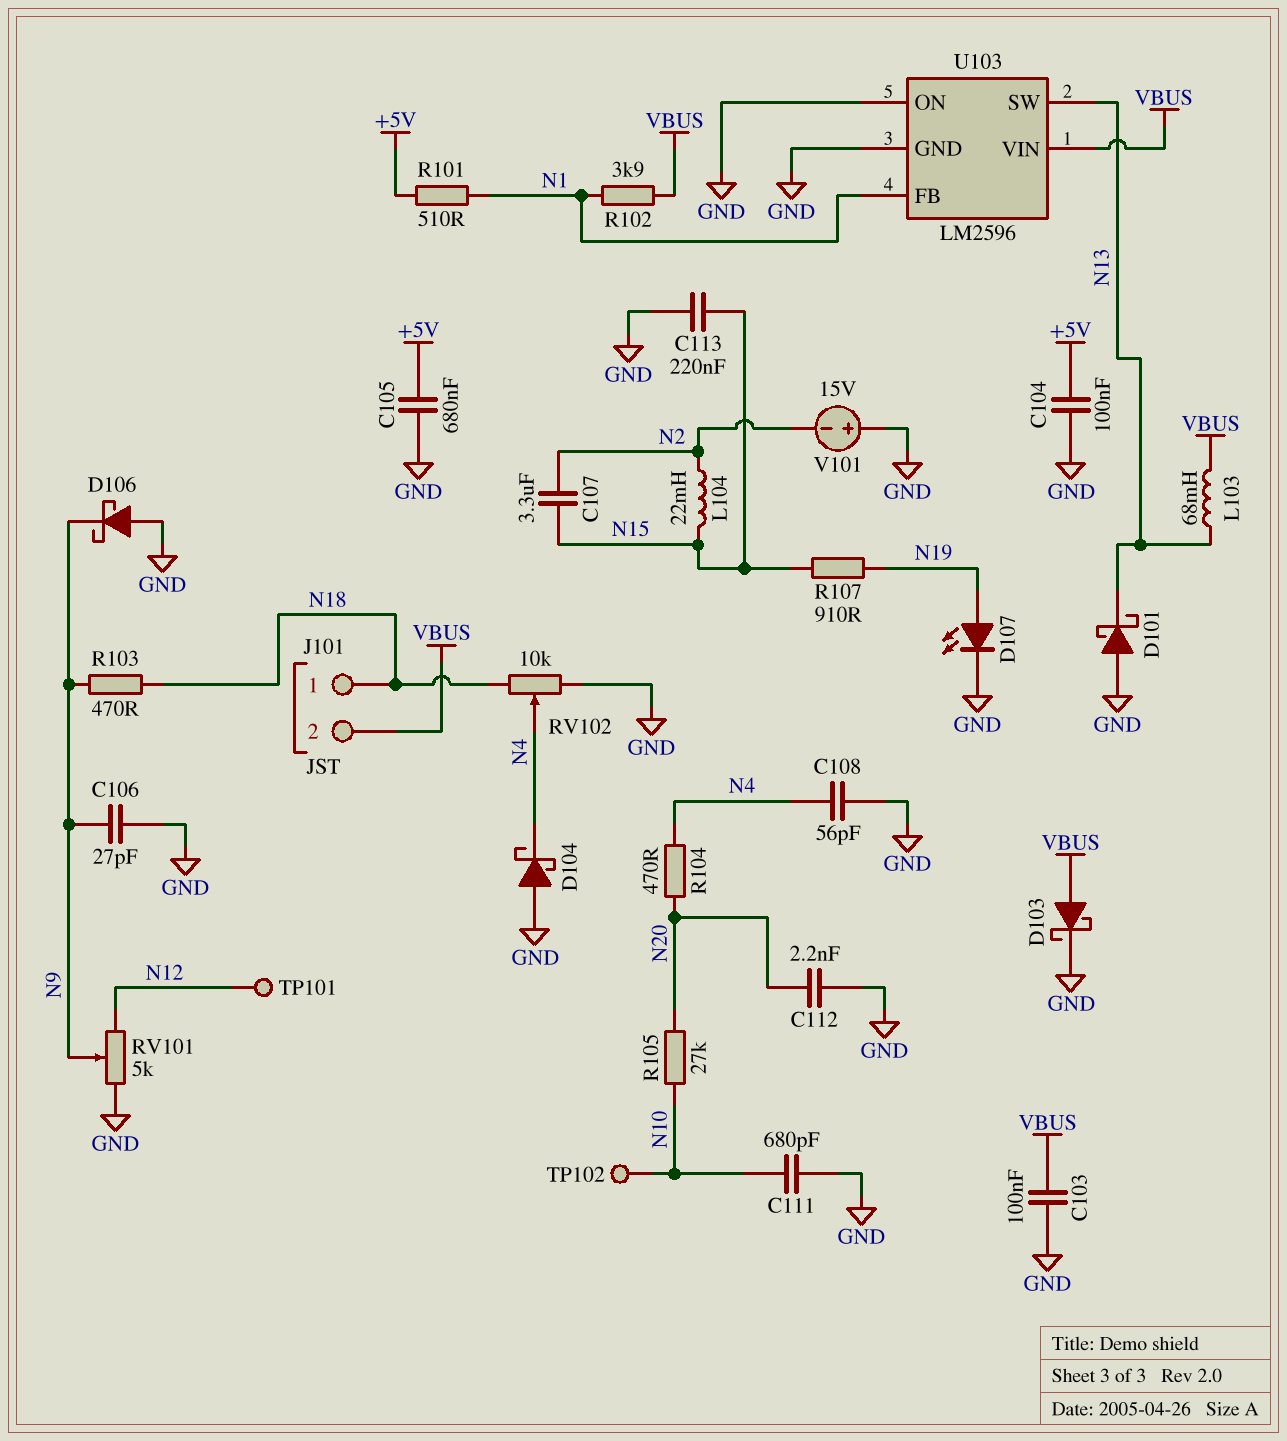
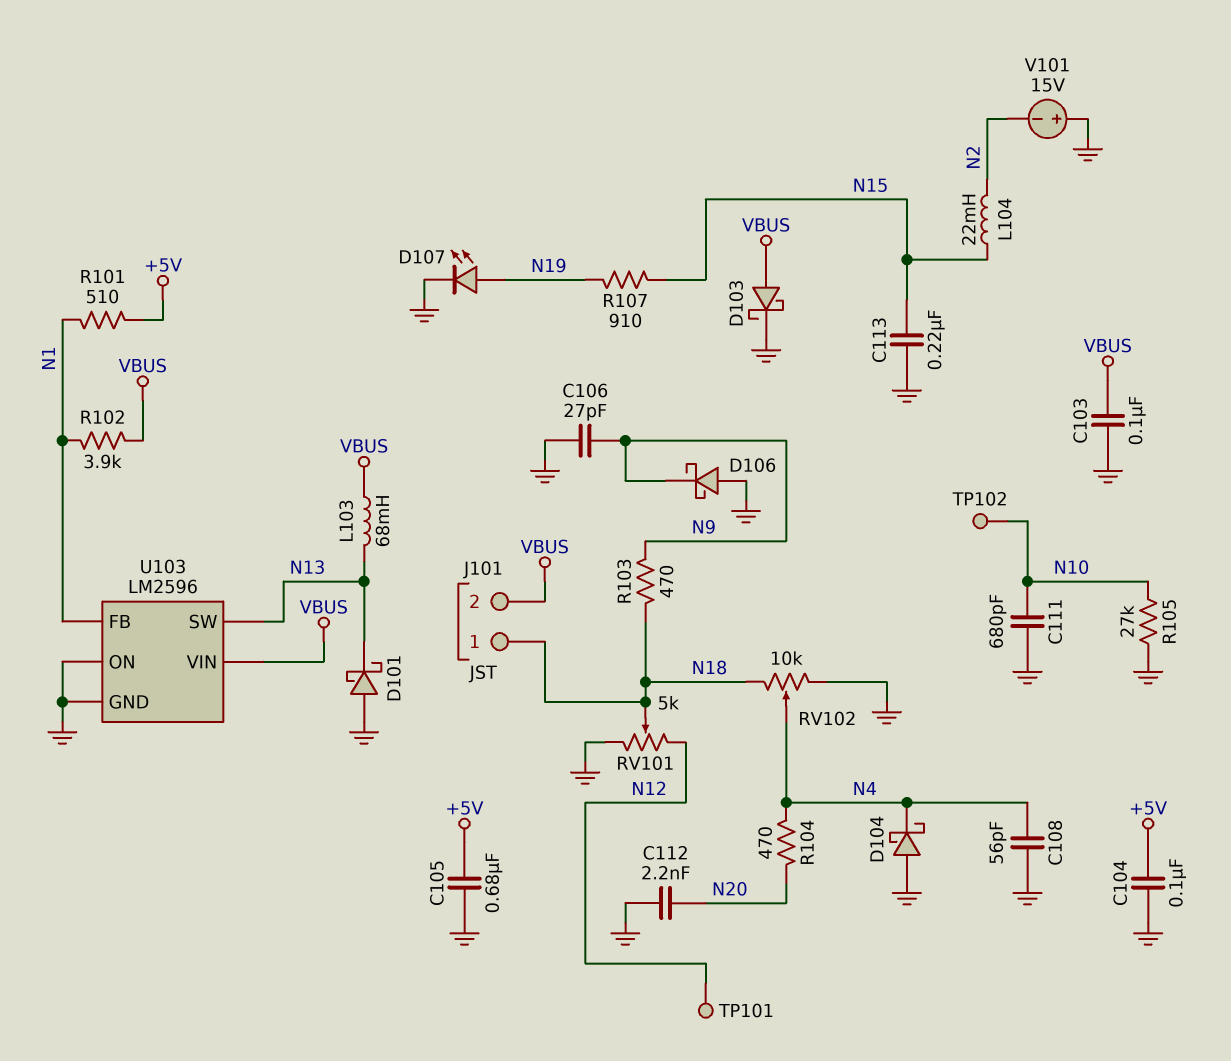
C107: 3.3uF (N2, N15) -> none
R105: 27k (N10, N20) -> 27k (GND, N10)
RV101: 5k (GND, N12, wiper N9) -> 5k (GND, N12, wiper N18)

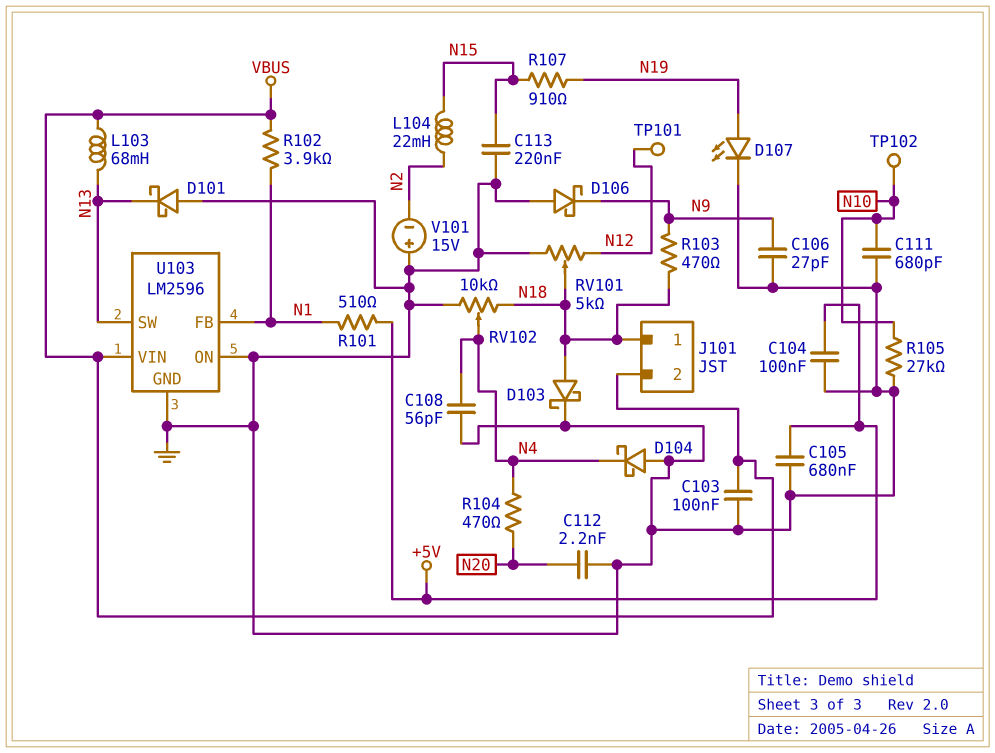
D103: schottky (A VBUS, K GND) -> schottky (A N18, K GND)

